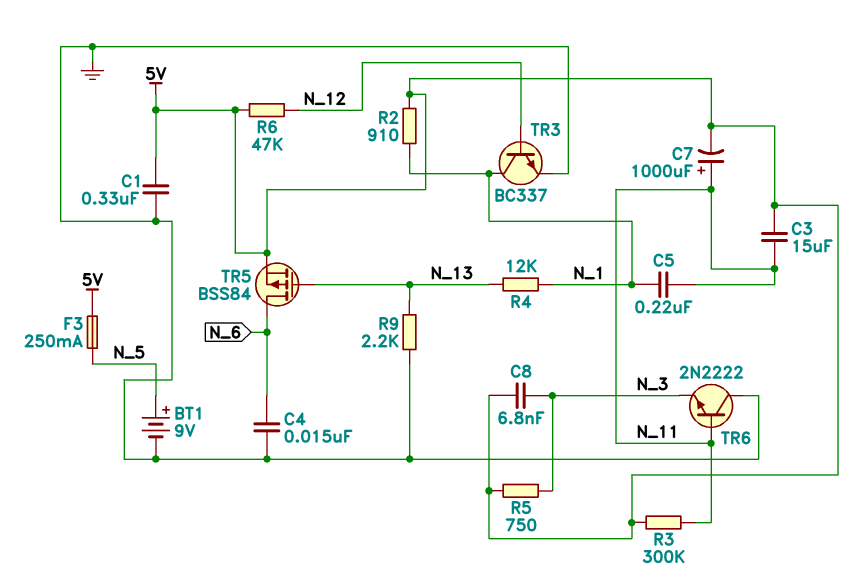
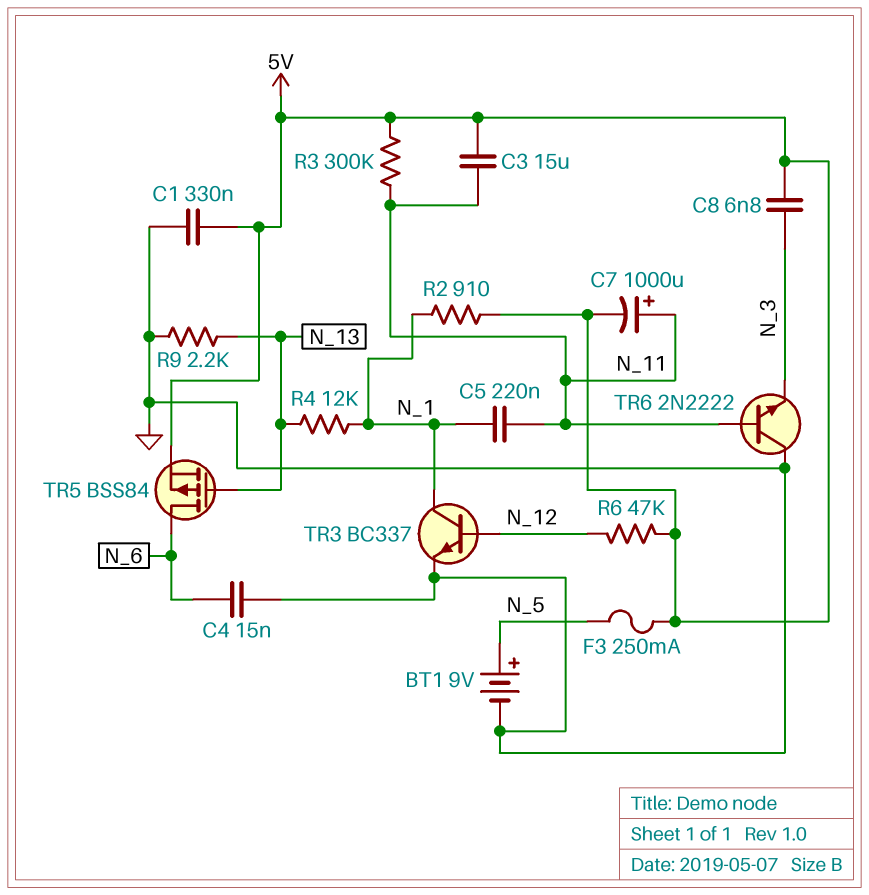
R5: 750 (5V, N_3) -> none

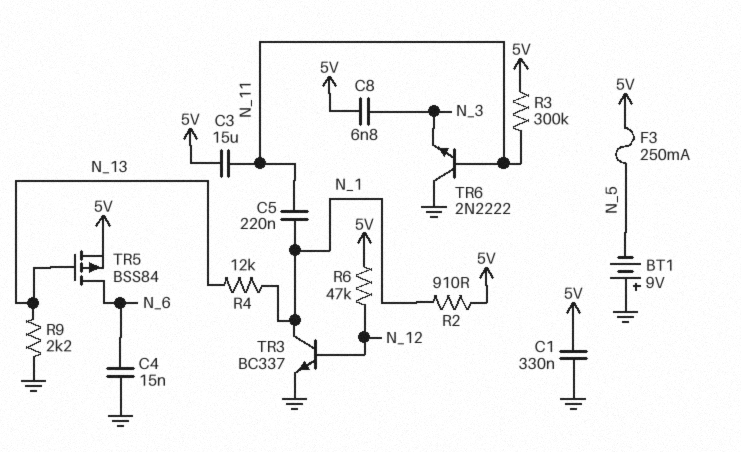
BT1: 9V (plus N_5, minus GND) -> 9V (plus GND, minus N_5)
C7: 1000uF (plus N_11, minus 5V) -> none

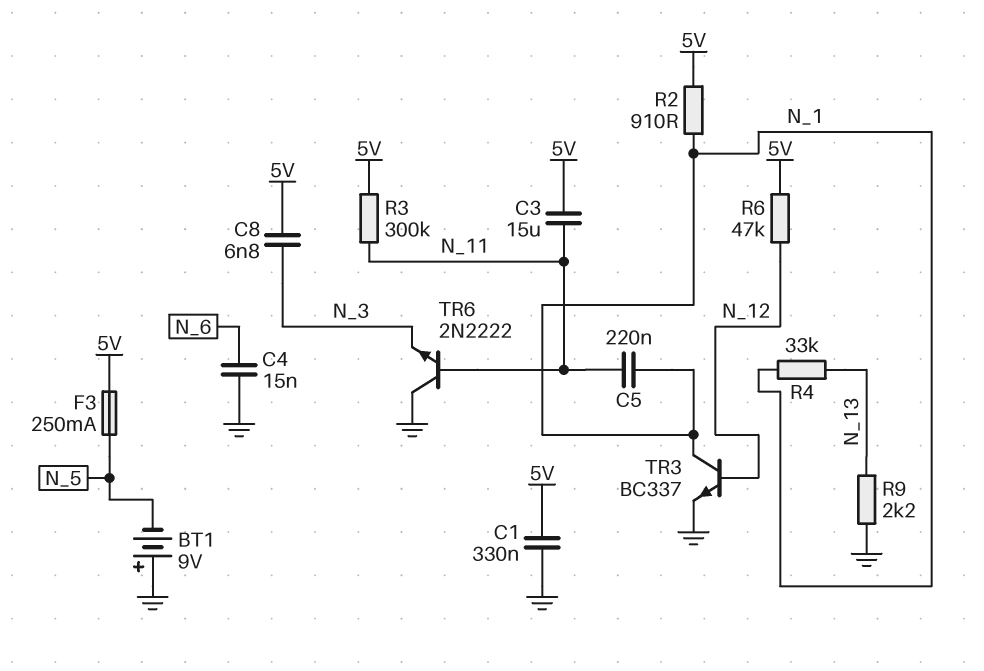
R4: 12k (N_1, N_13) -> 33k (N_1, N_13)
TR5: PMOS BSS84 (G N_13, D N_6, S 5V) -> none

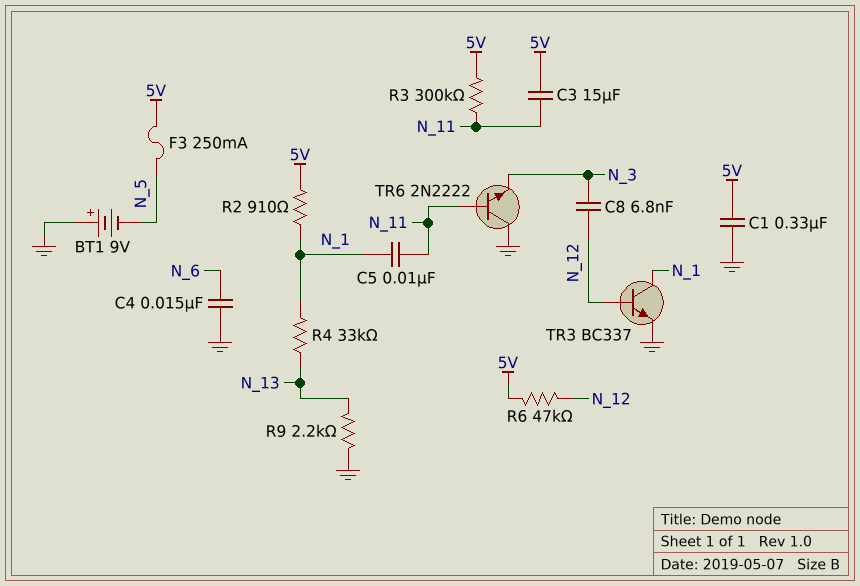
C5: 220nF (N_1, N_11) -> 10nF (N_1, N_11)
C8: 6.8nF (5V, N_3) -> 6.8nF (N_3, N_12)

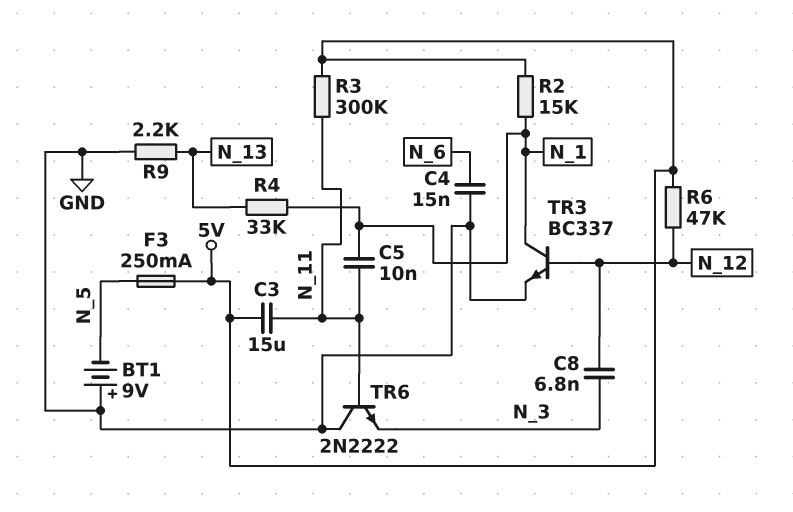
C1: 330nF (5V, GND) -> none
R2: 910 (5V, N_1) -> 15k (5V, N_1)

